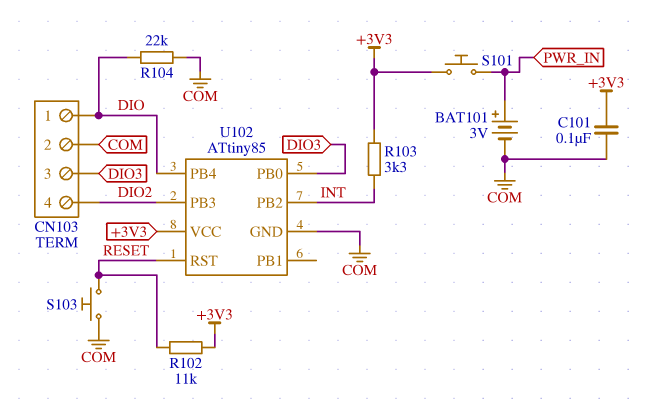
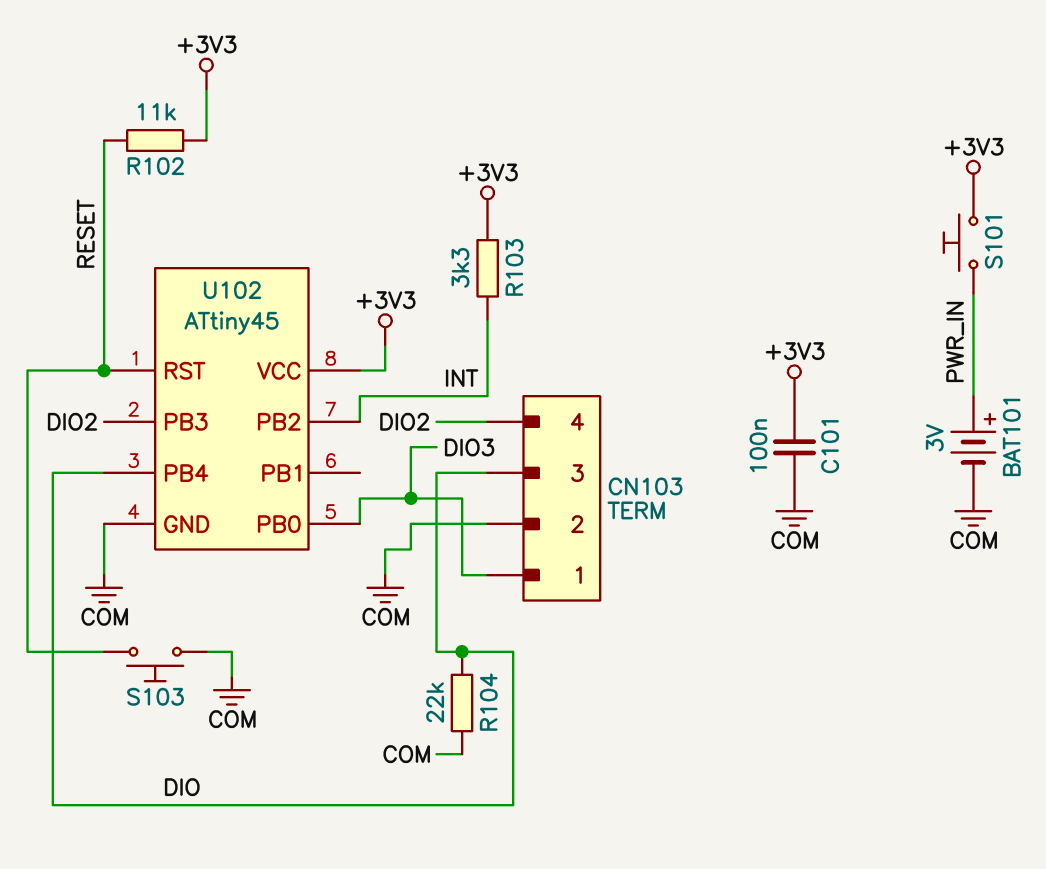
CN103 pin 1: DIO -> DIO3
CN103 pin 3: DIO3 -> DIO
U102: ATtiny85 -> ATtiny45

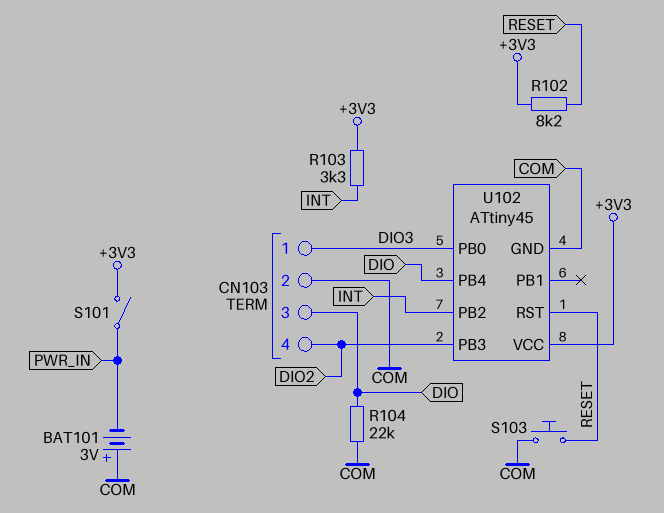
BAT101: 3V (plus PWR_IN, minus COM) -> 3V (plus COM, minus PWR_IN)
C101: 100nF (+3V3, COM) -> none
R102: 11k (+3V3, RESET) -> 8.2k (+3V3, RESET)
S101: button (+3V3, PWR_IN) -> switch (+3V3, PWR_IN)

